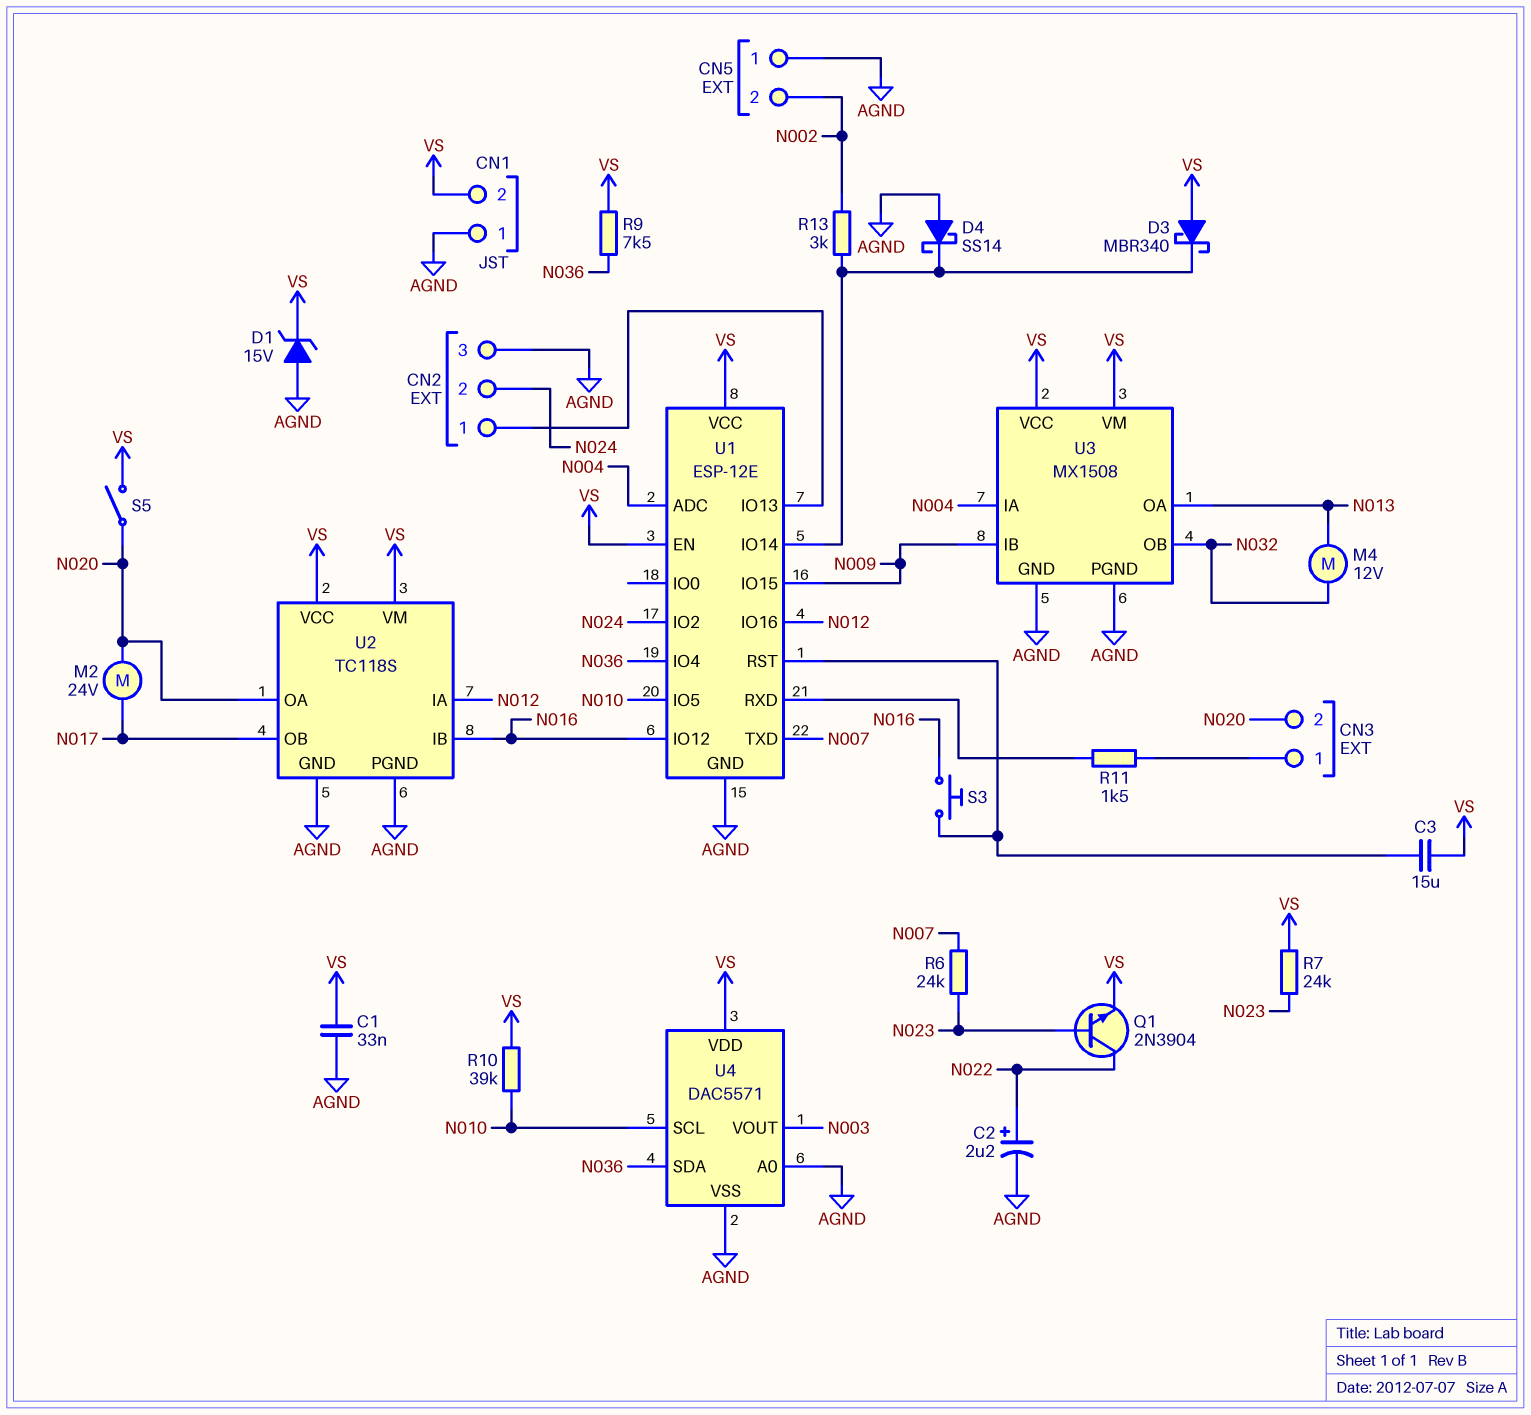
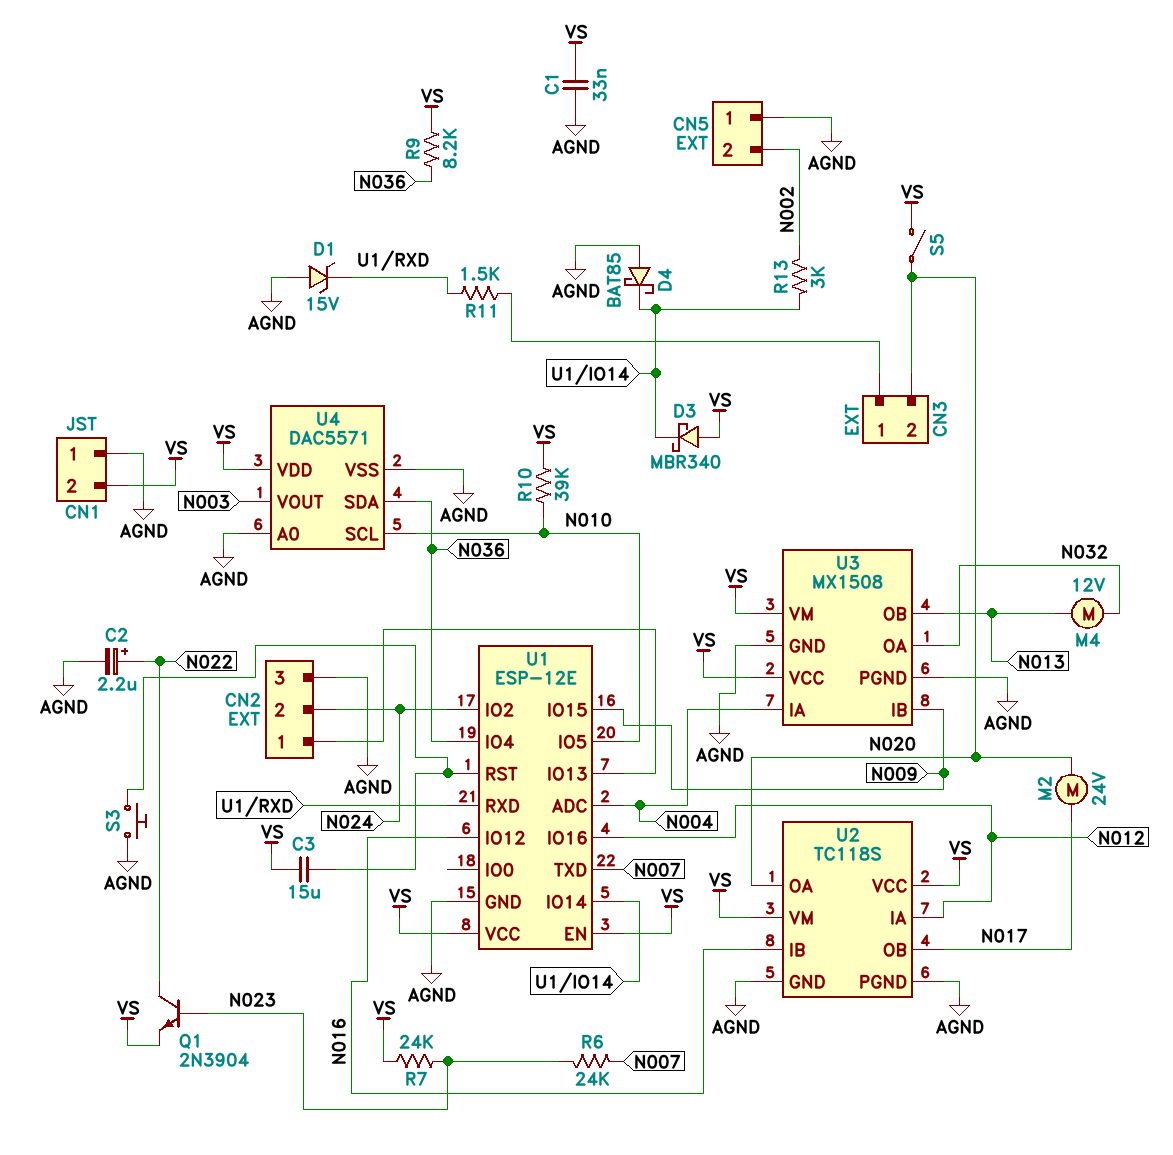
D1: zener 15V (A AGND, K VS) -> zener 15V (A AGND, K U1/RXD)
D4: schottky SS14 (A AGND, K U1/IO14) -> schottky BAT85 (A AGND, K U1/IO14)
R9: 7.5k (N036, VS) -> 8.2k (N036, VS)
S3: button (N016, U1/RST) -> button (AGND, U1/RST)
U3 pin OA: N013 -> N032
U3 pin OB: N032 -> N013

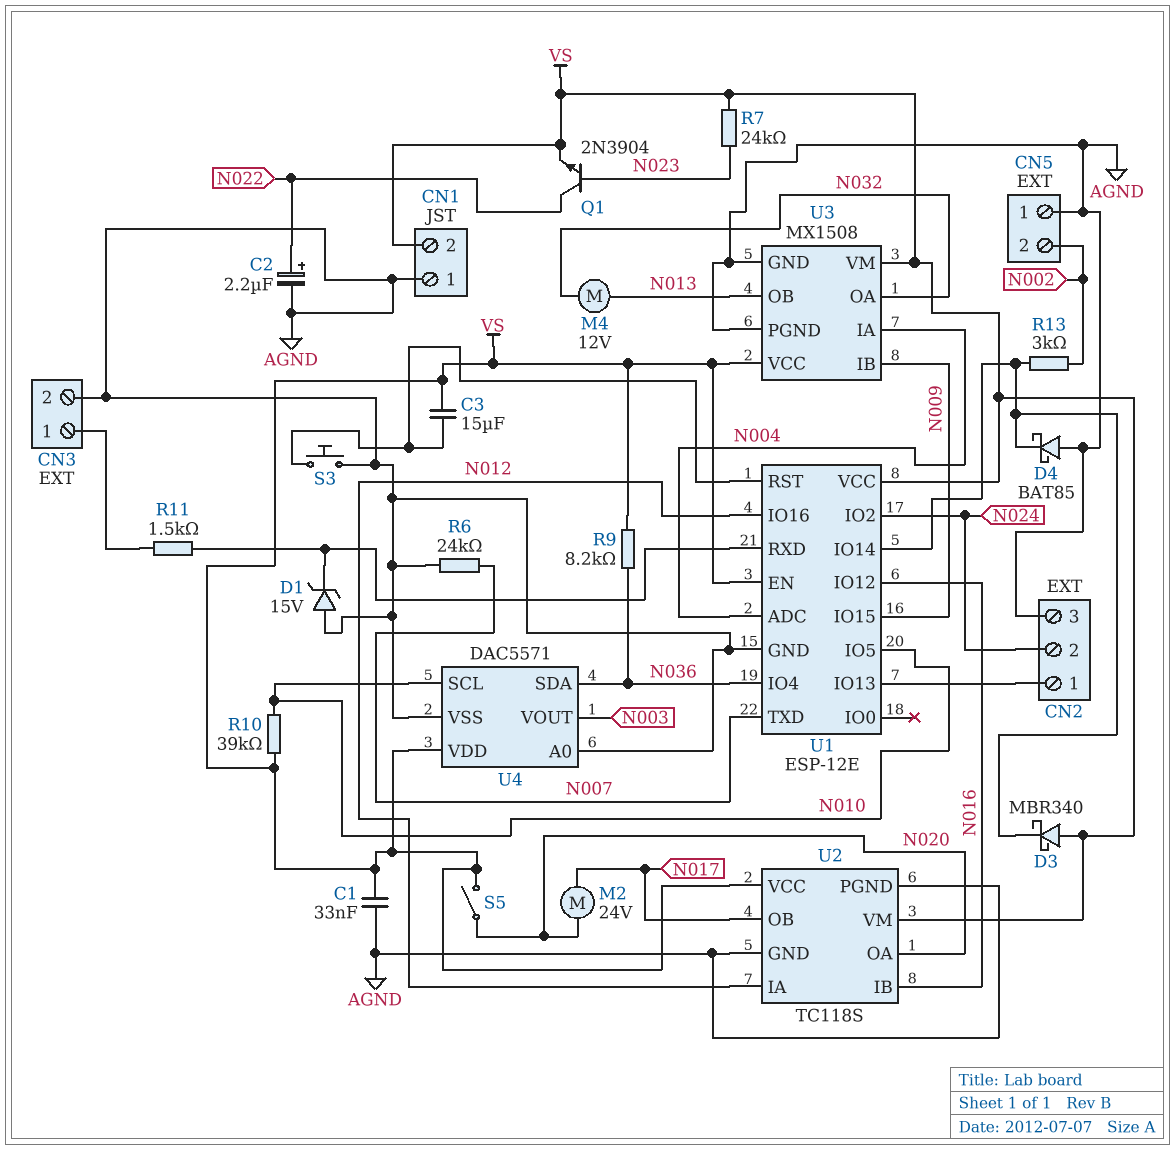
CN3 pin 2: N020 -> AGND
R6: 24k (N007, N023) -> 24k (AGND, N007)

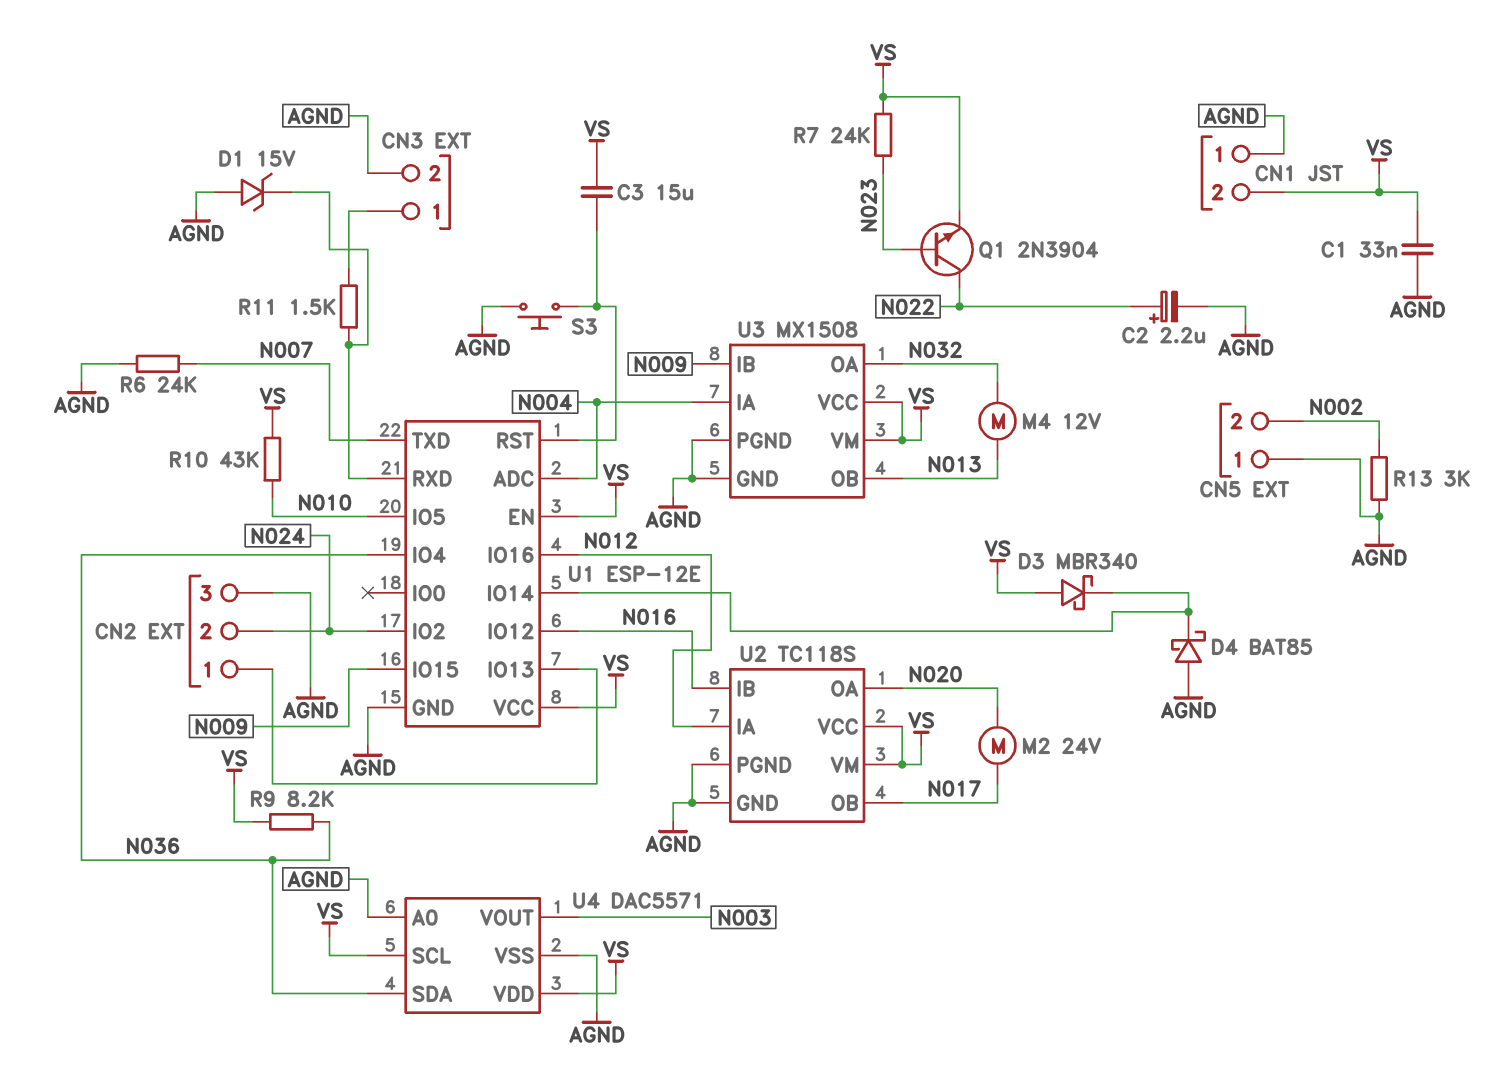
R10: 39k (N010, VS) -> 43k (N010, VS)
R13: 3k (N002, U1/IO14) -> 3k (AGND, N002)
S5: switch (N020, VS) -> none
U4 pin SCL: N010 -> VS

